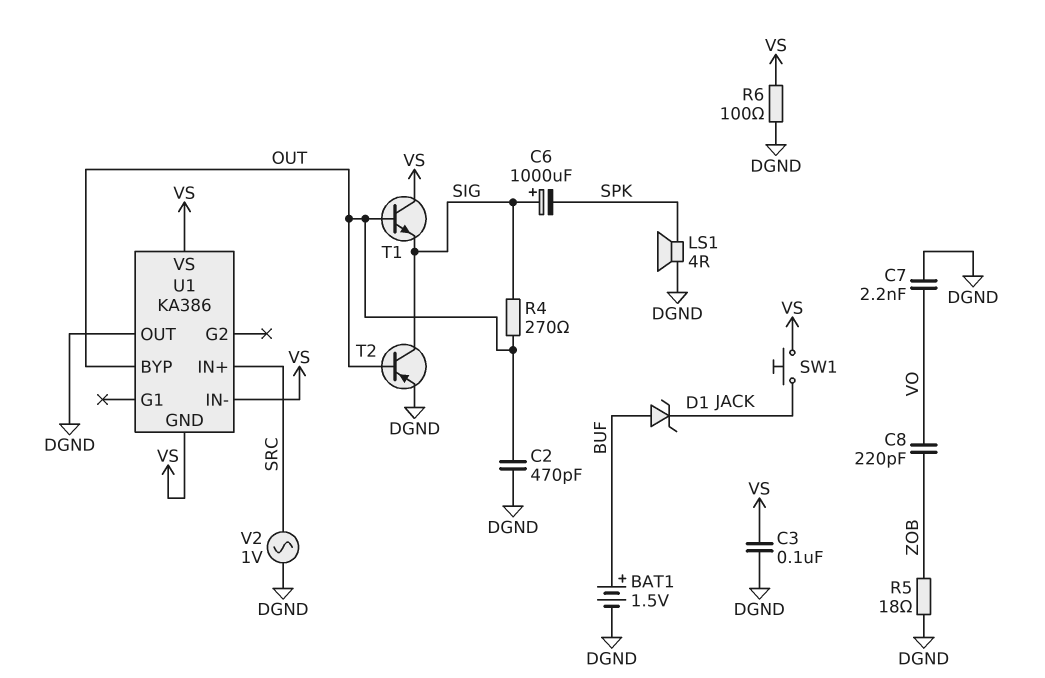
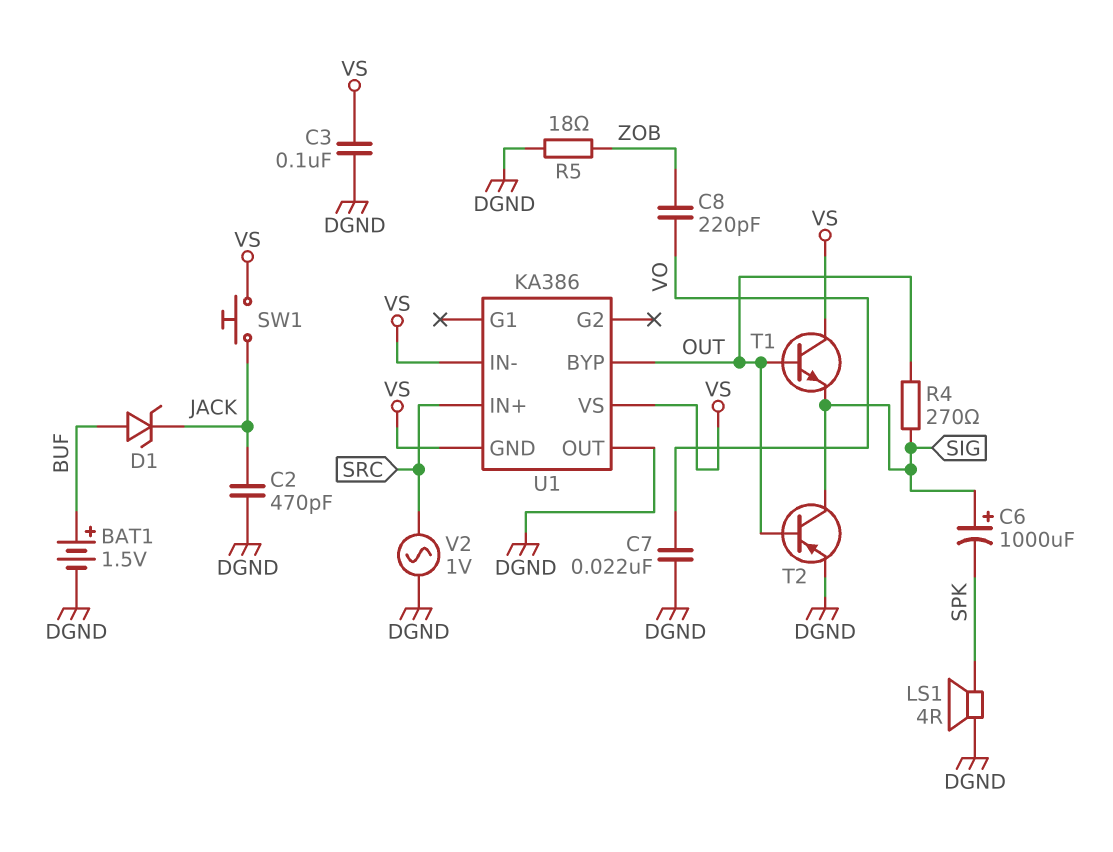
C2: 470pF (DGND, OUT) -> 470pF (DGND, JACK)
C7: 2.2nF (DGND, VO) -> 22nF (DGND, VO)
R6: 100 (DGND, VS) -> none

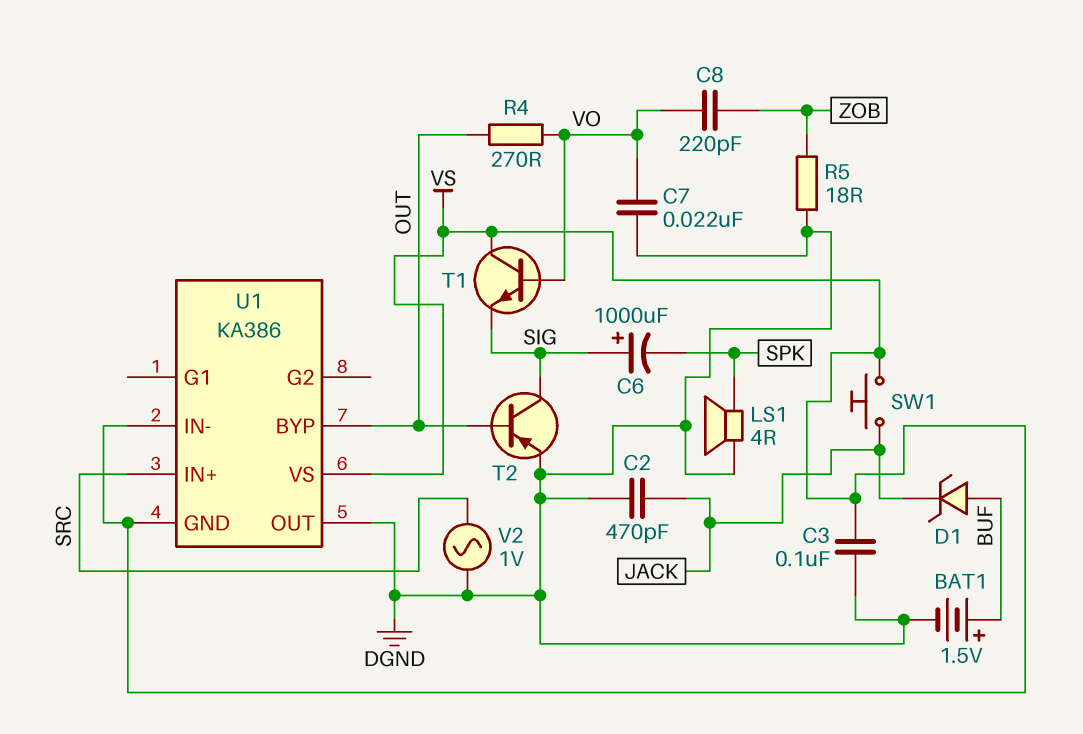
R4: 270 (OUT, SIG) -> 270 (OUT, VO)
T1: NPN (B OUT, C VS, E SIG) -> NPN (B VO, C VS, E SIG)

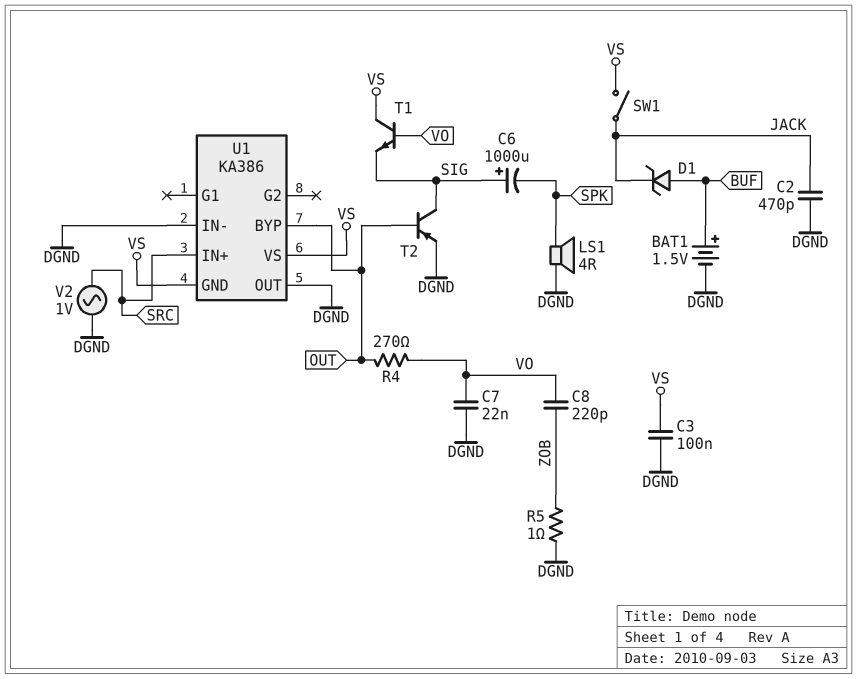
R5: 18 (DGND, ZOB) -> 1 (DGND, ZOB)
SW1: button (JACK, VS) -> switch (JACK, VS)
U1 pin IN-: VS -> DGND

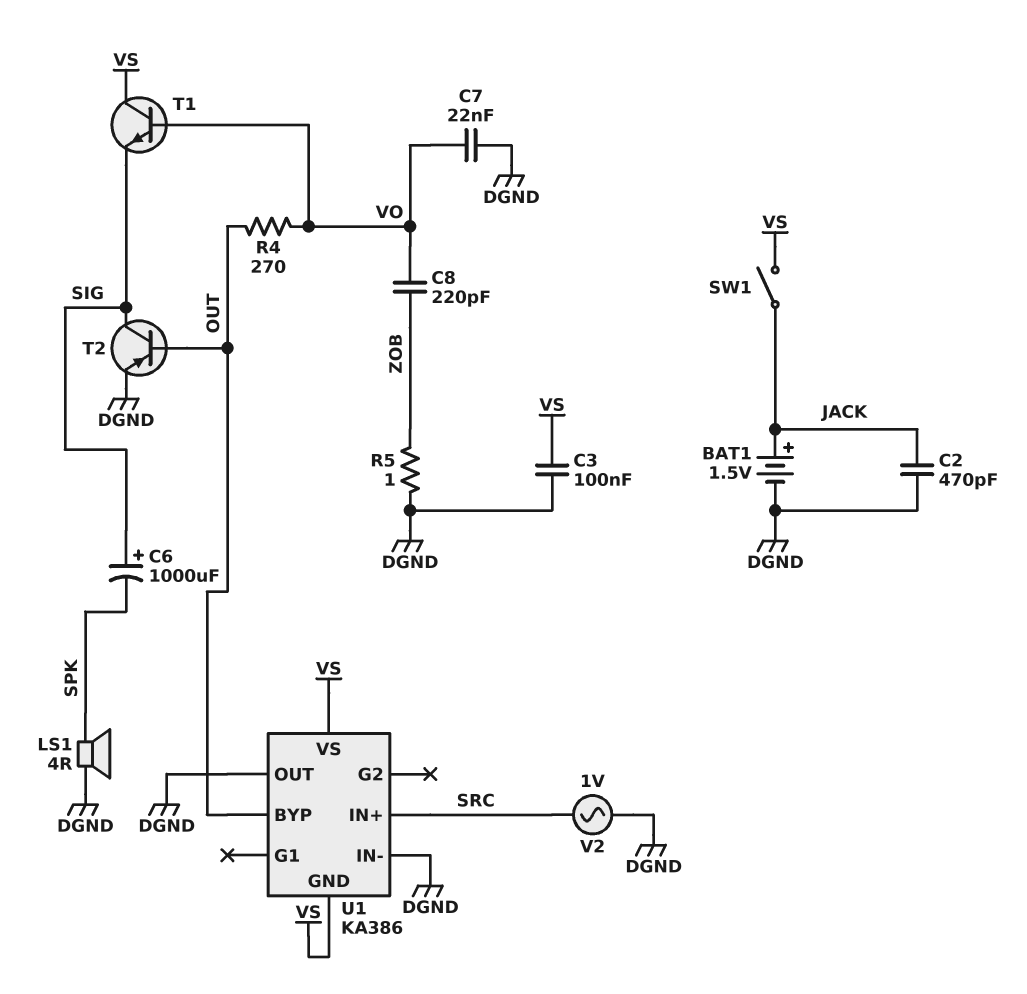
BAT1: 1.5V (plus BUF, minus DGND) -> 1.5V (plus JACK, minus DGND)
D1: zener (A BUF, K JACK) -> none

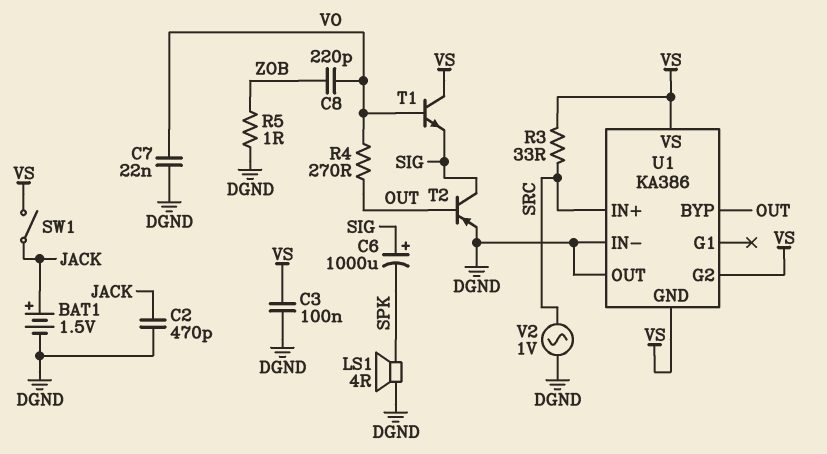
R3: none -> 33 (SRC, VS)
U1 pin G2: none -> VS

